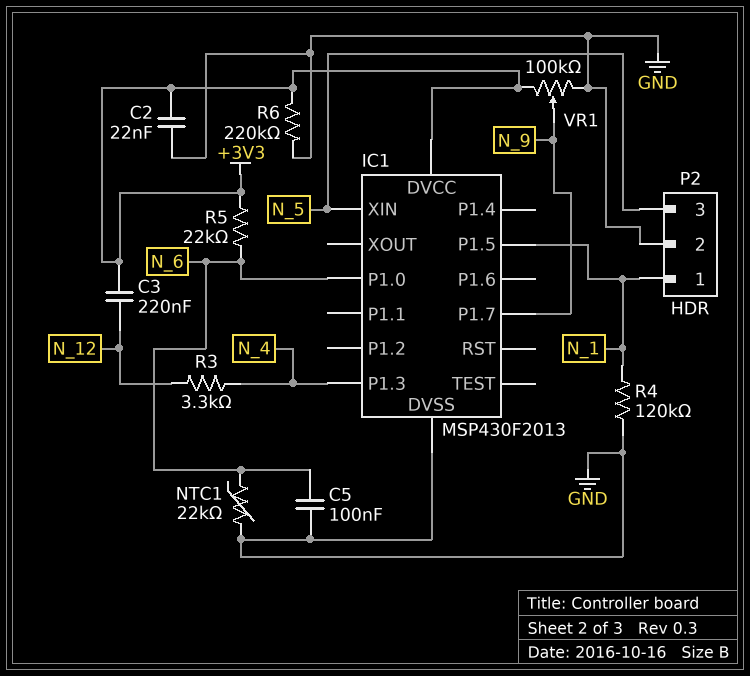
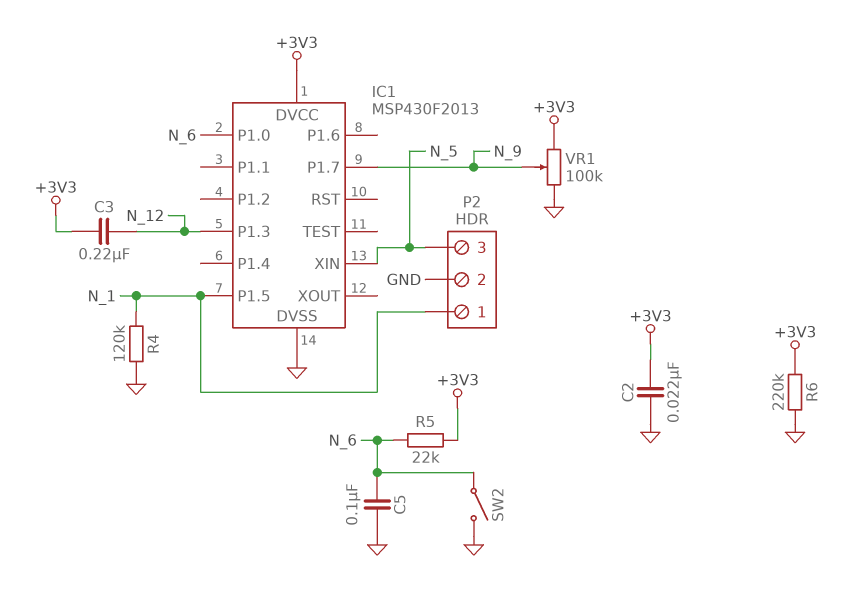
IC1 pin P1.3: N_4 -> N_12
NTC1: 22k (GND, N_6) -> none
R3: 3.3k (N_4, N_12) -> none
SW2: none -> switch (GND, N_6)

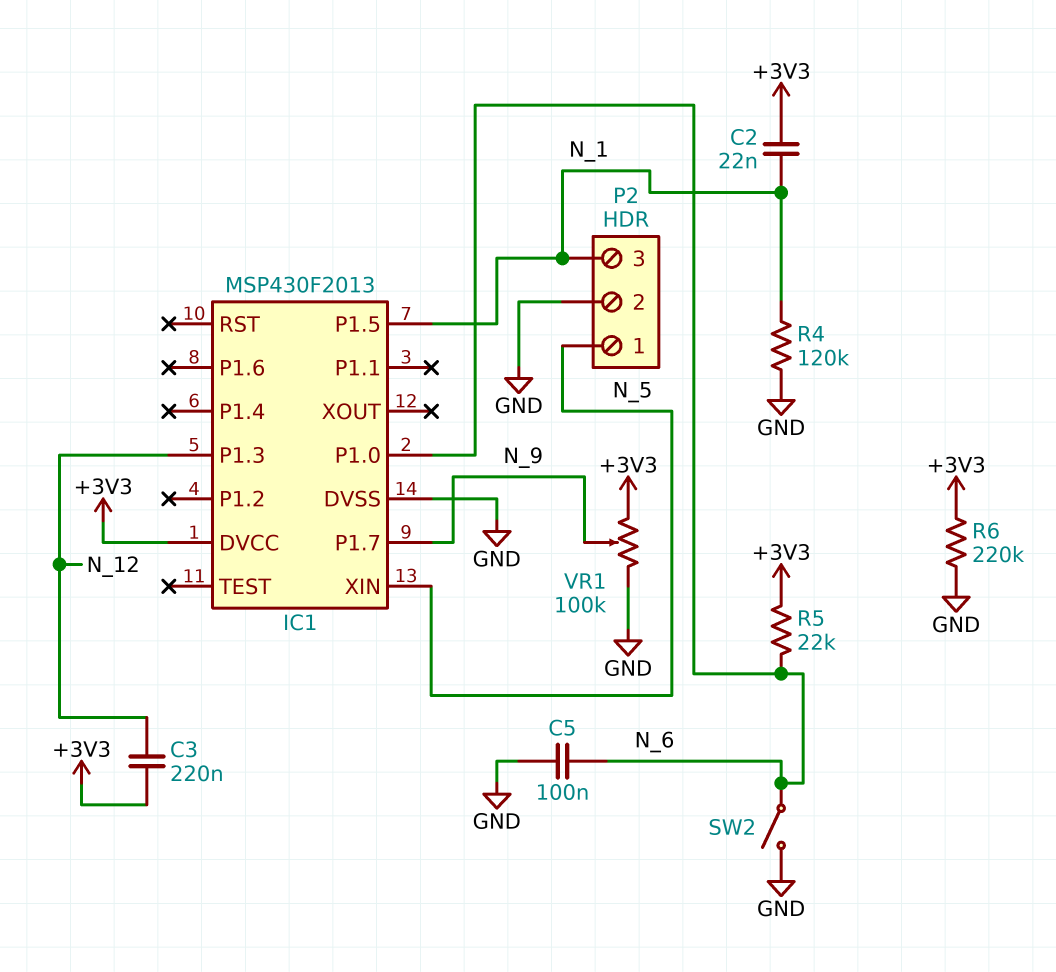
C2: 22nF (+3V3, GND) -> 22nF (+3V3, N_1)
P2 pin 1: N_1 -> N_5
P2 pin 3: N_5 -> N_1

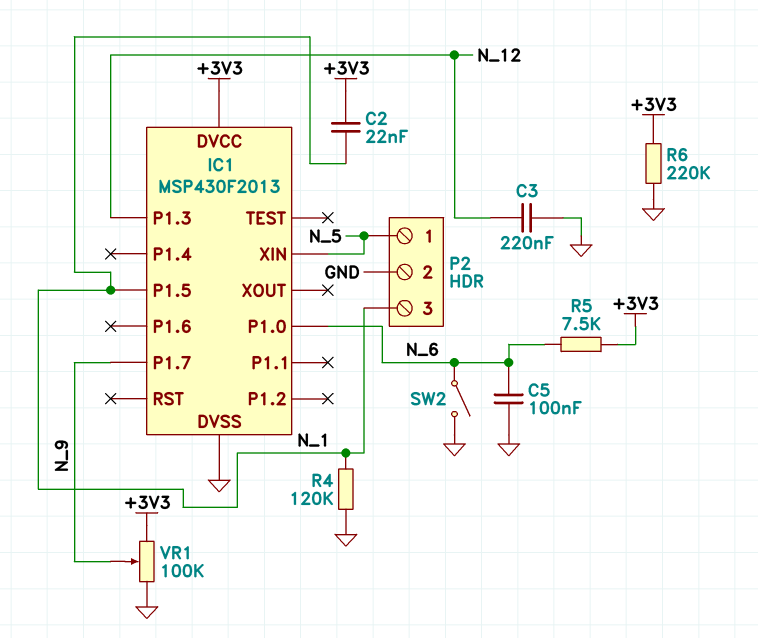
C3: 220nF (+3V3, N_12) -> 220nF (GND, N_12)
R5: 22k (+3V3, N_6) -> 7.5k (+3V3, N_6)

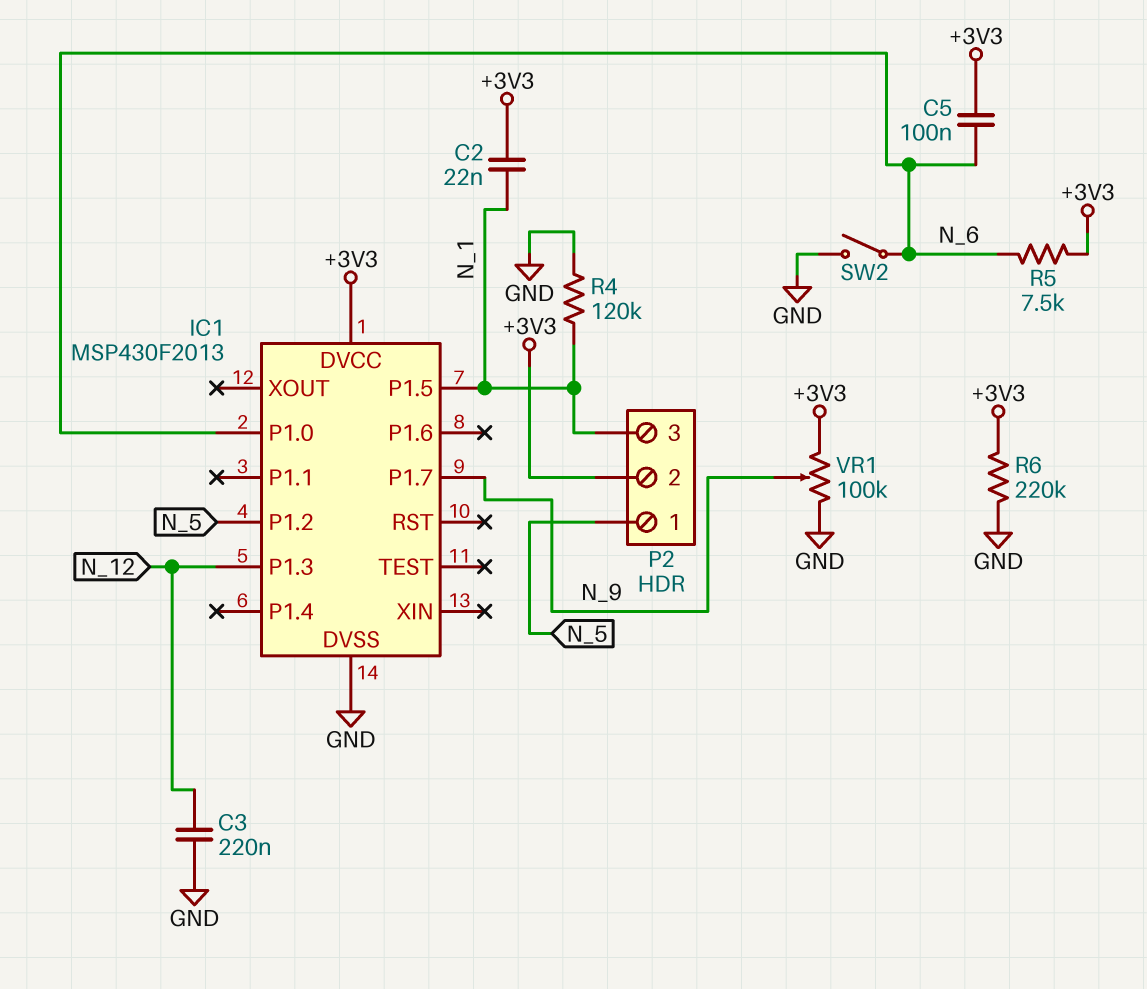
C5: 100nF (GND, N_6) -> 100nF (+3V3, N_6)
IC1 pin P1.2: none -> N_5
IC1 pin XIN: N_5 -> none
P2 pin 2: GND -> +3V3

